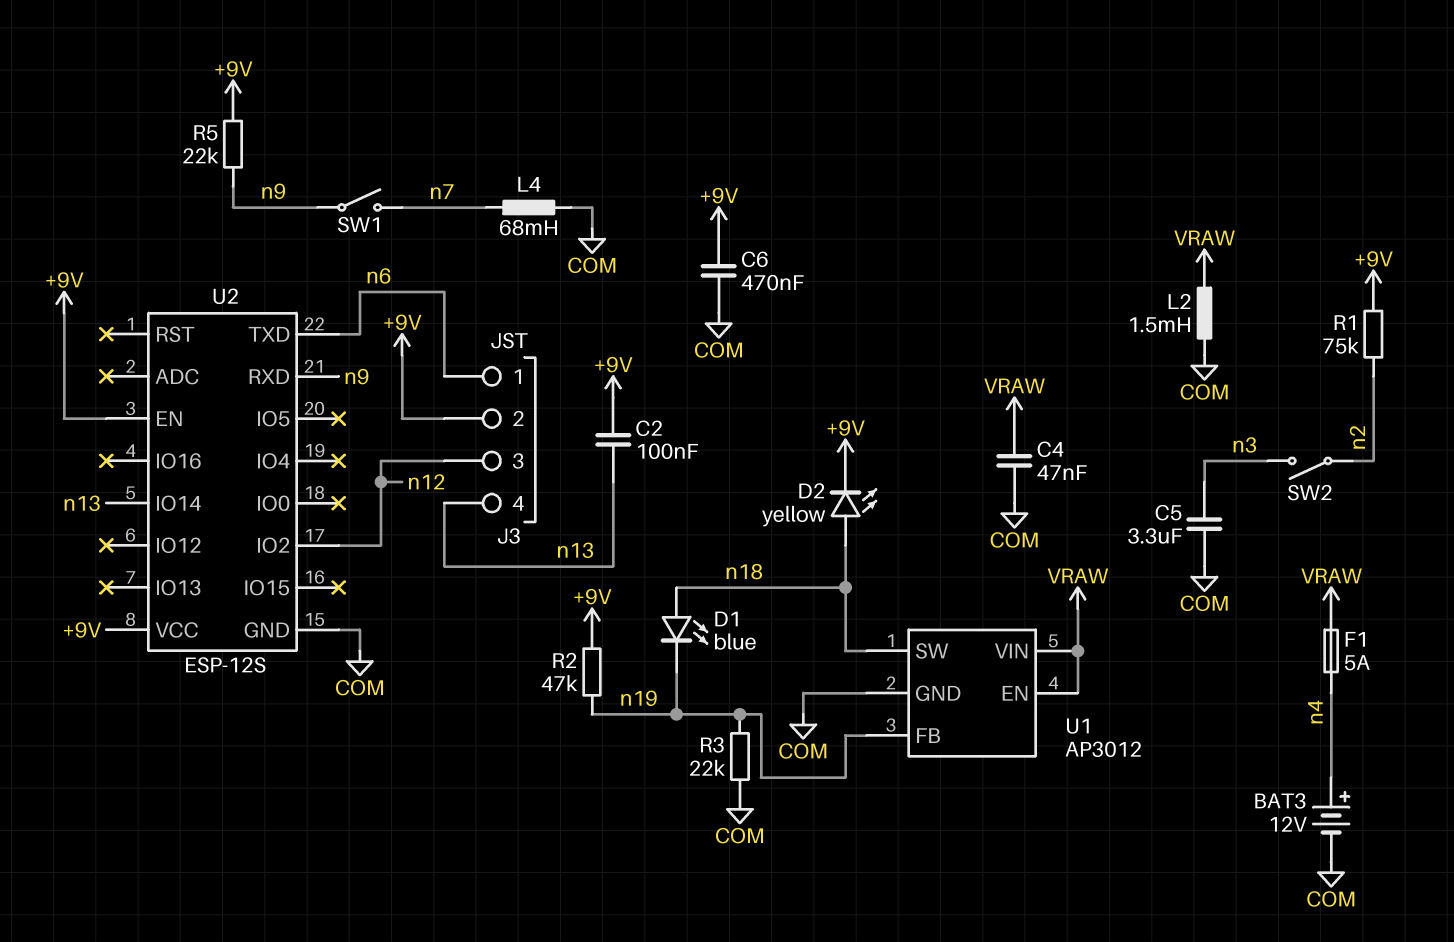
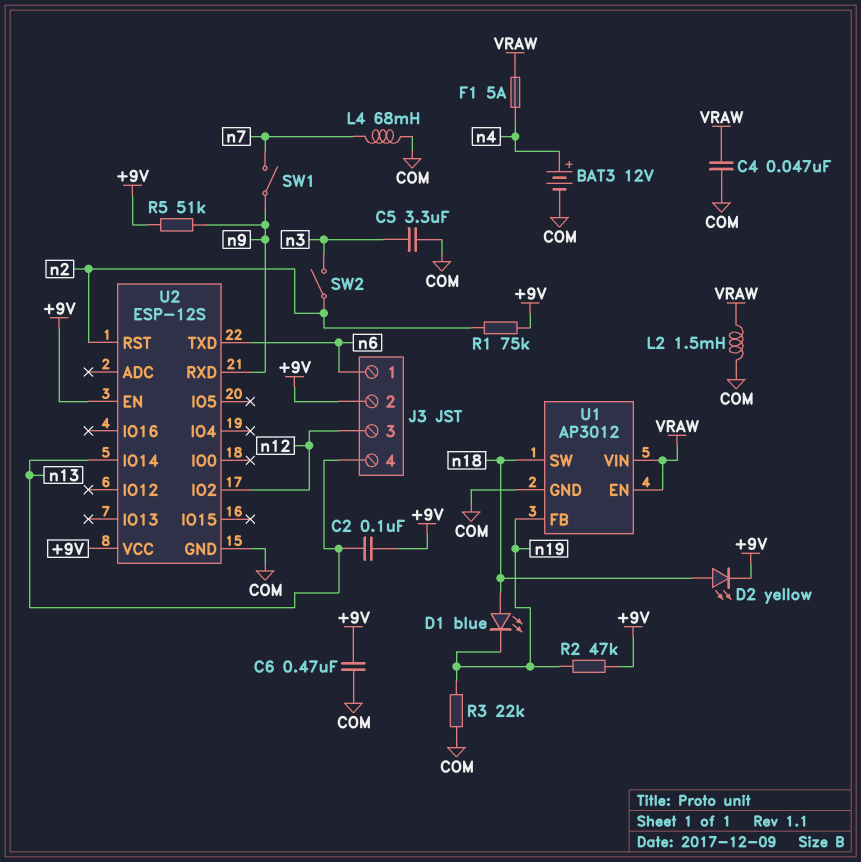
R5: 22k (+9V, n9) -> 51k (+9V, n9)
U2 pin RST: none -> n2

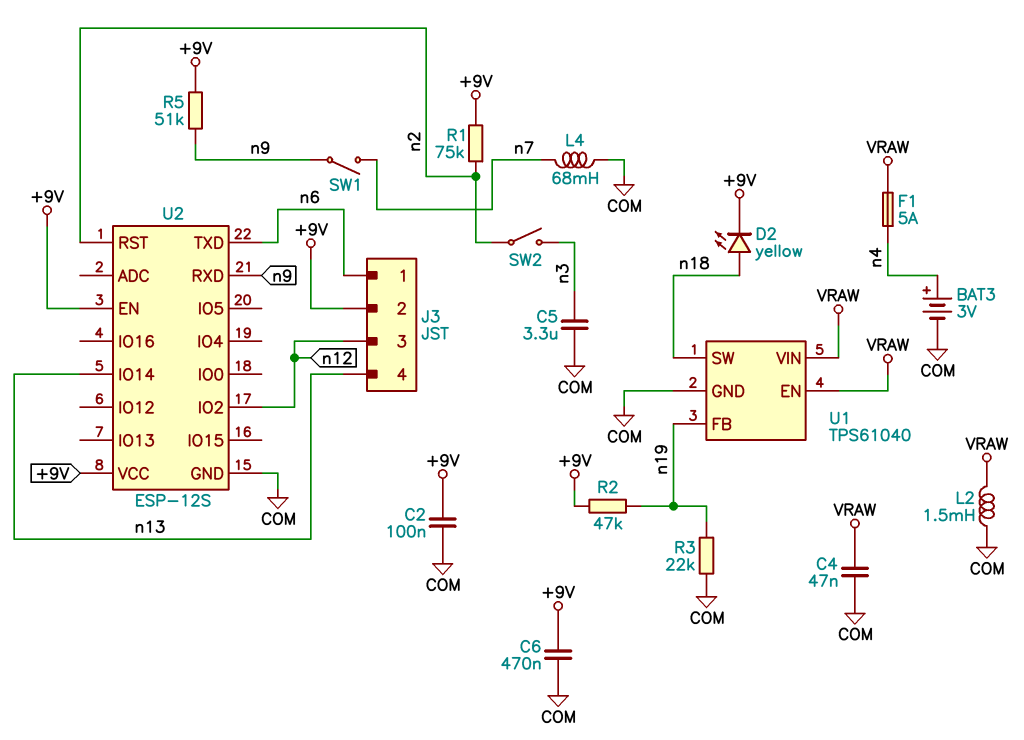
BAT3: 12V (plus n4, minus COM) -> 3V (plus n4, minus COM)
C2: 100nF (+9V, n13) -> 100nF (+9V, COM)
D1: LED blue (A n18, K n19) -> none
U1: AP3012 -> TPS61040

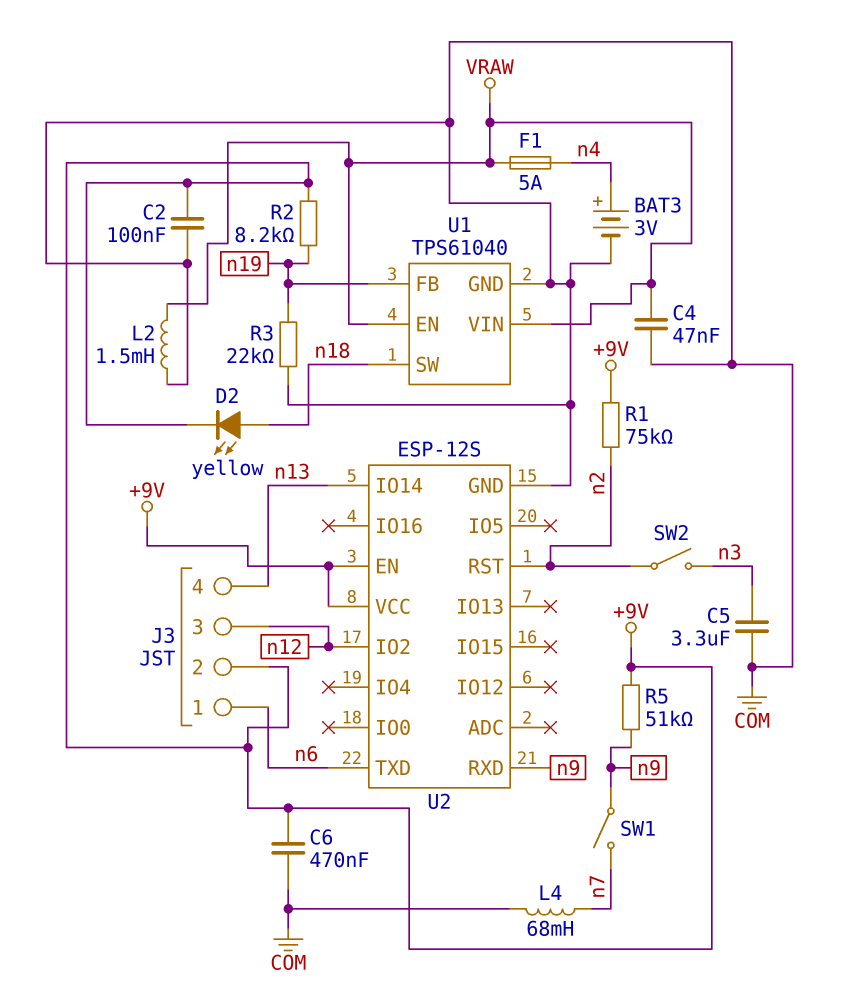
R2: 47k (+9V, n19) -> 8.2k (+9V, n19)

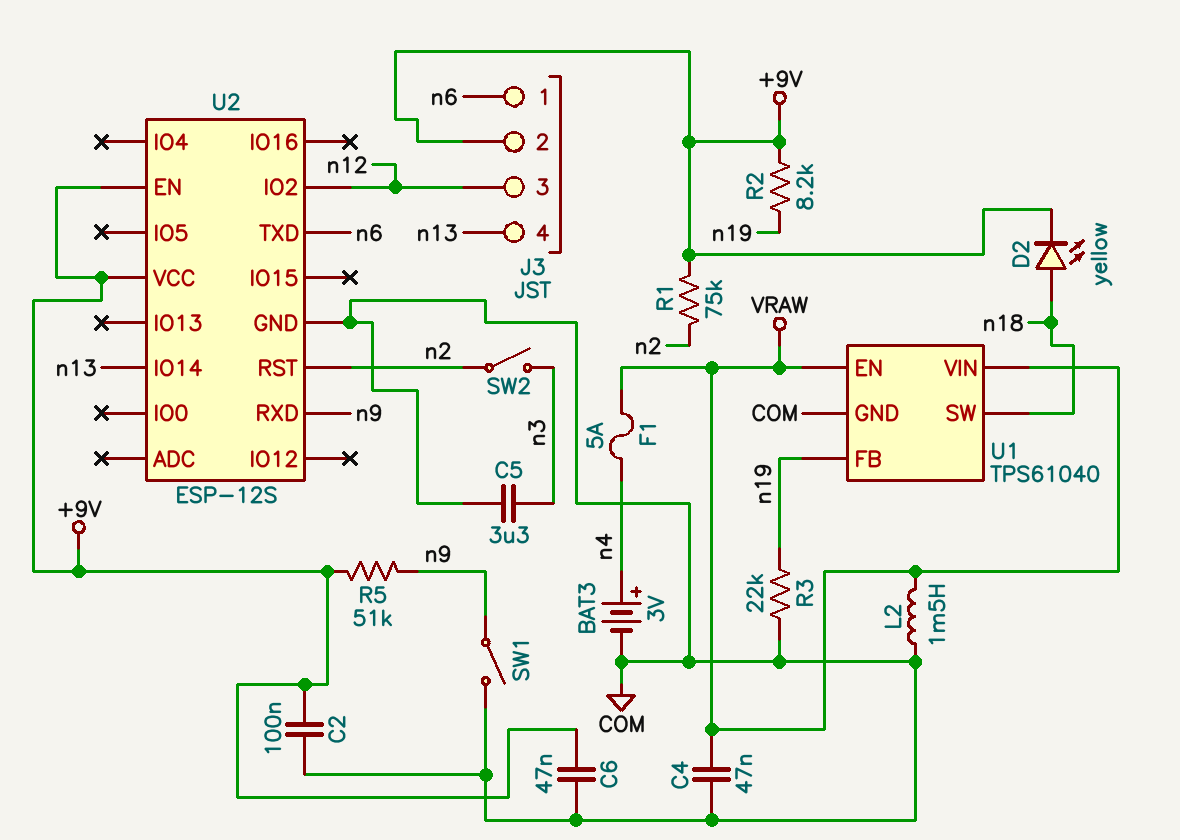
C6: 470nF (+9V, COM) -> 47nF (+9V, COM)
L4: 68mH (COM, n7) -> none
SW1: switch (n7, n9) -> switch (COM, n9)

